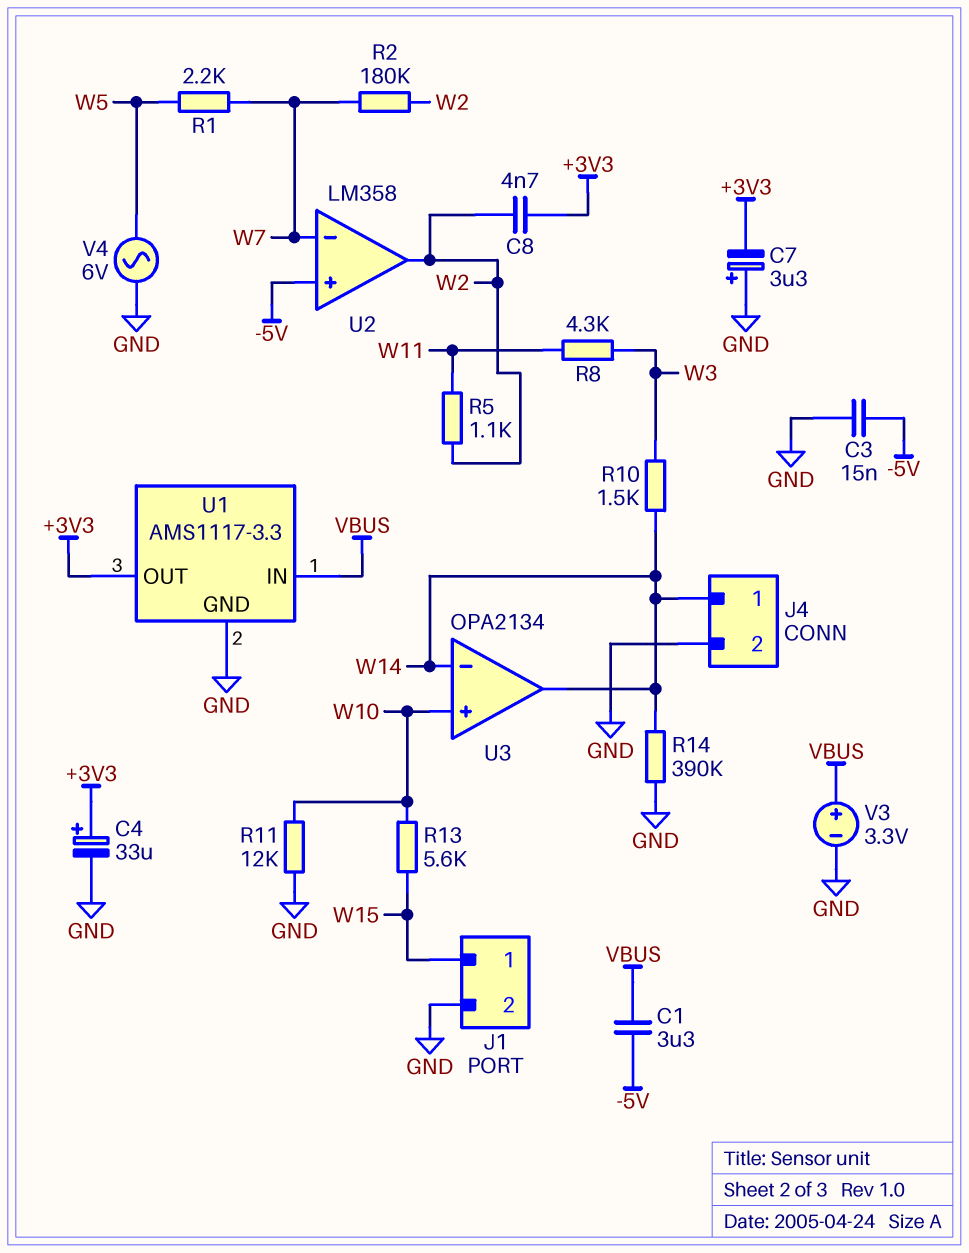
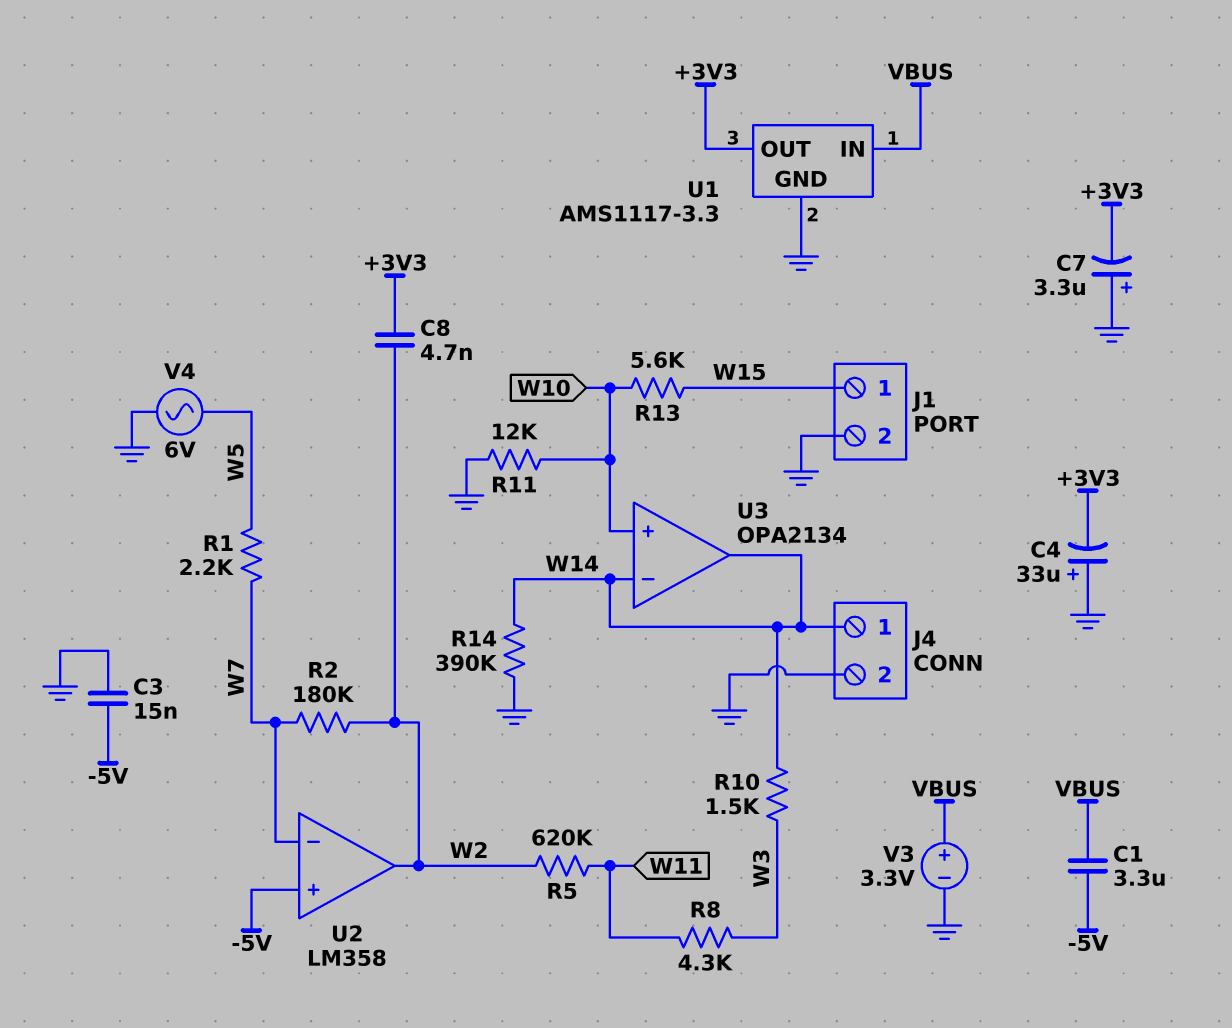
C4: 33uF (plus +3V3, minus GND) -> 33uF (plus GND, minus +3V3)
R5: 1.1k (W2, W11) -> 620k (W2, W11)

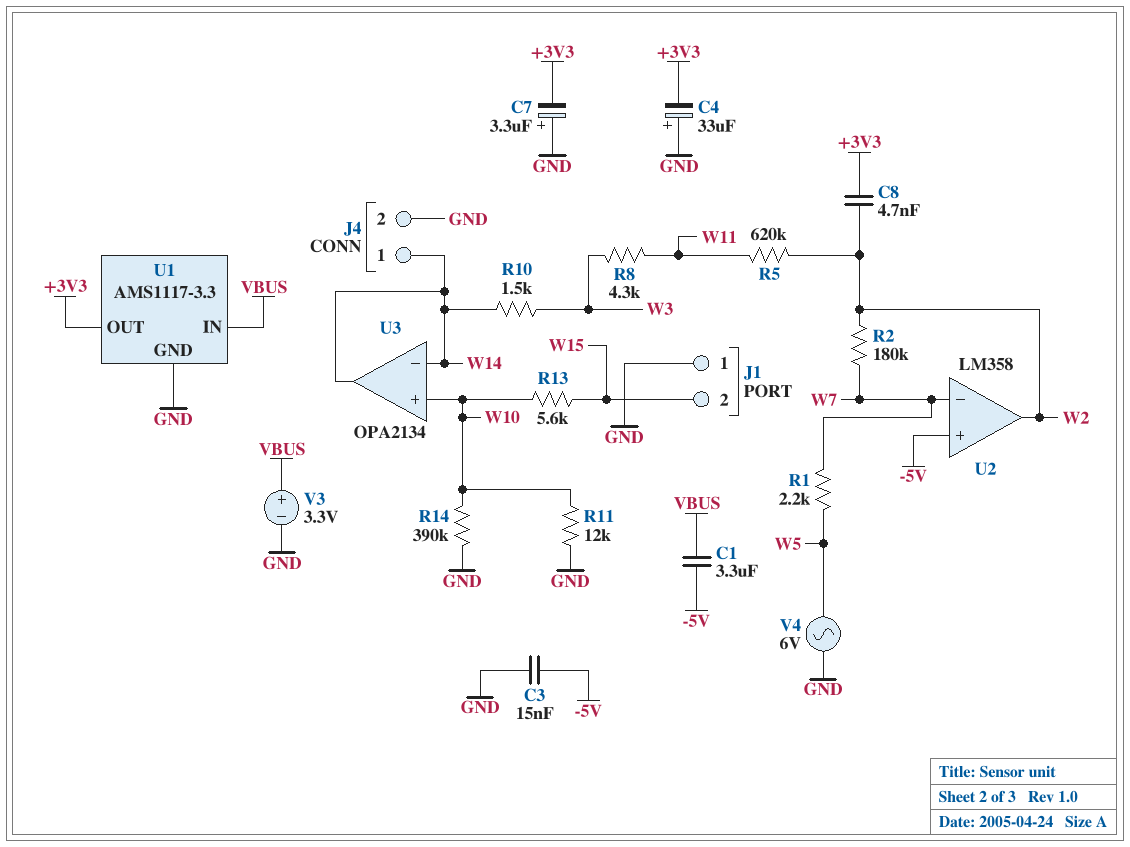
J1 pin 1: W15 -> GND
J1 pin 2: GND -> W15
R14: 390k (GND, W14) -> 390k (GND, W10)

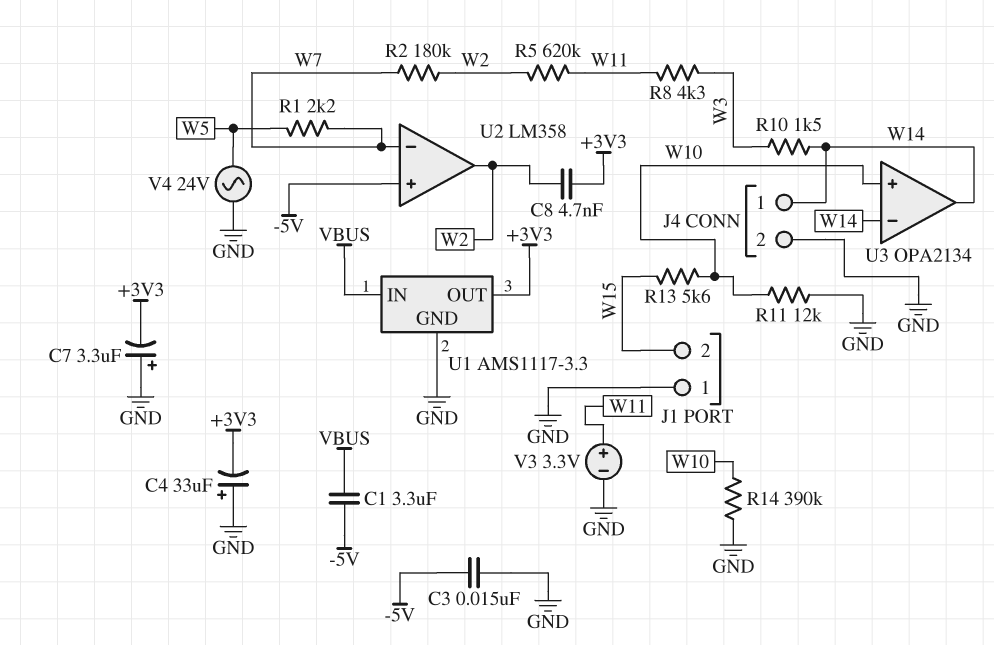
V3: 3.3V (plus VBUS, minus GND) -> 3.3V (plus W11, minus GND)
V4: AC 6V (GND, W5) -> AC 24V (GND, W5)

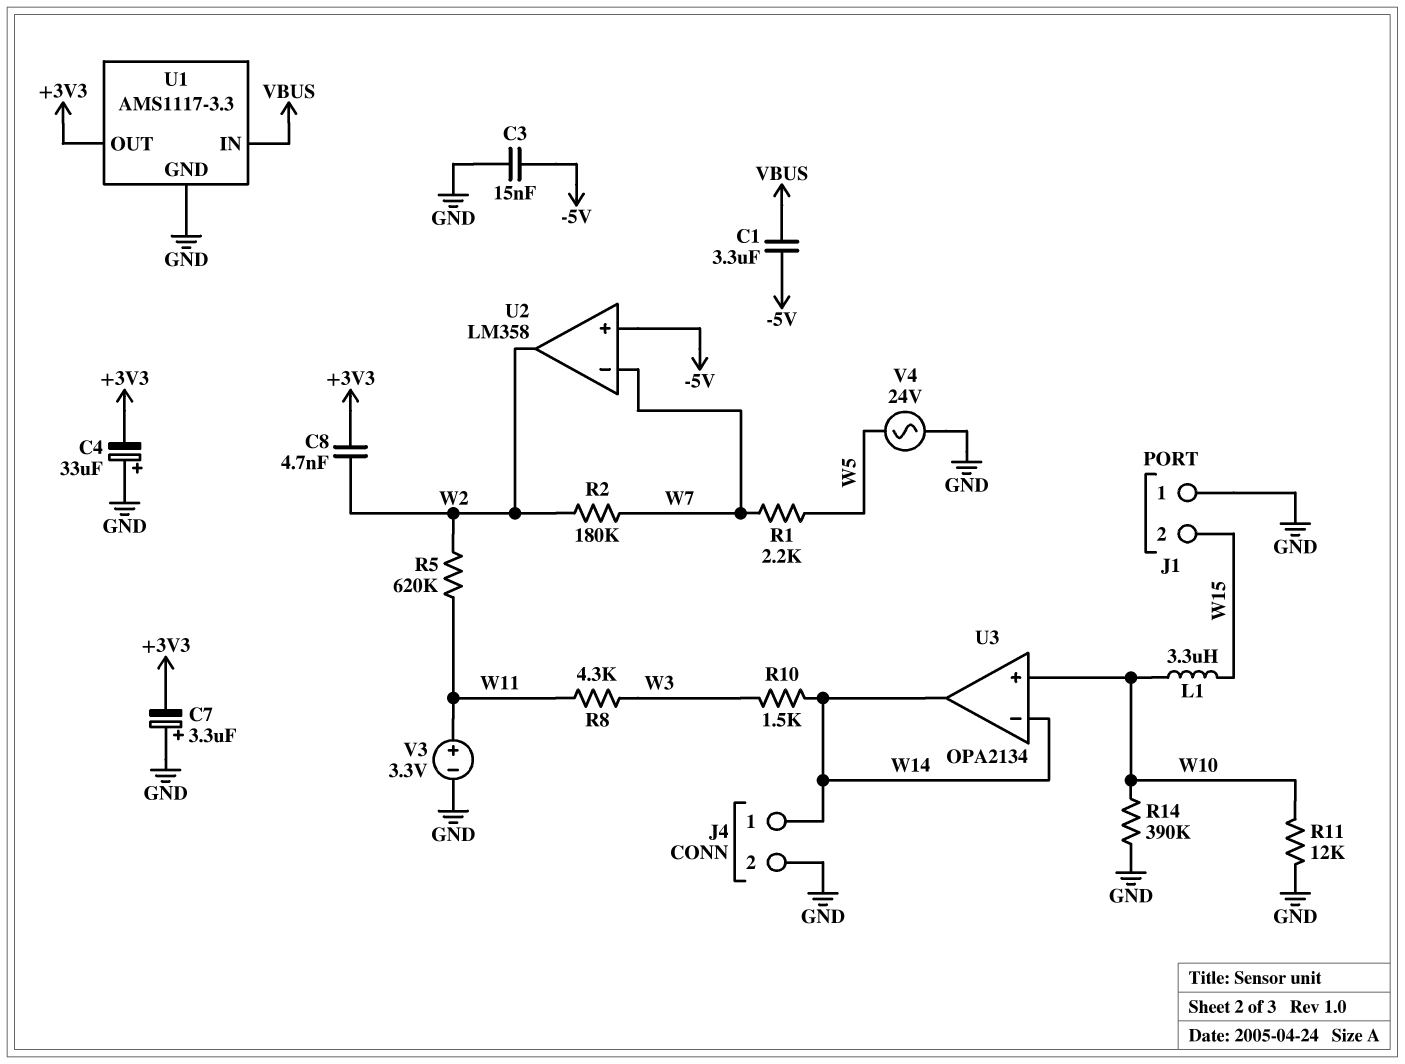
L1: none -> 3.3uH (W10, W15)
R13: 5.6k (W10, W15) -> none

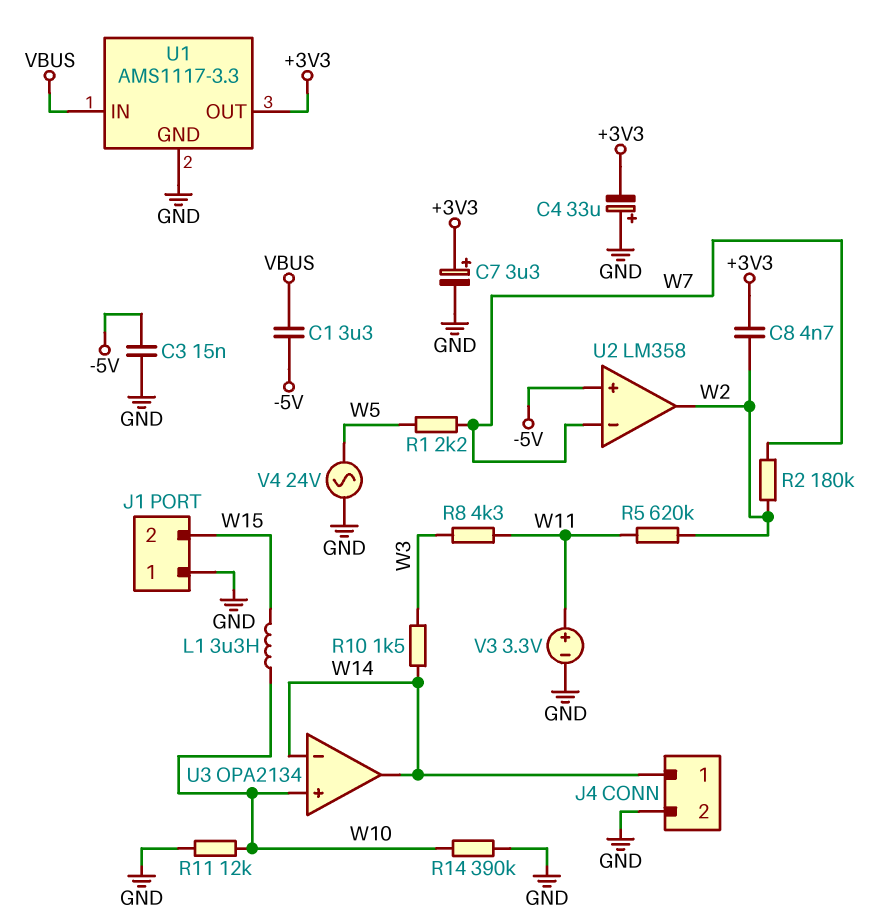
C7: 3.3uF (plus GND, minus +3V3) -> 3.3uF (plus +3V3, minus GND)

